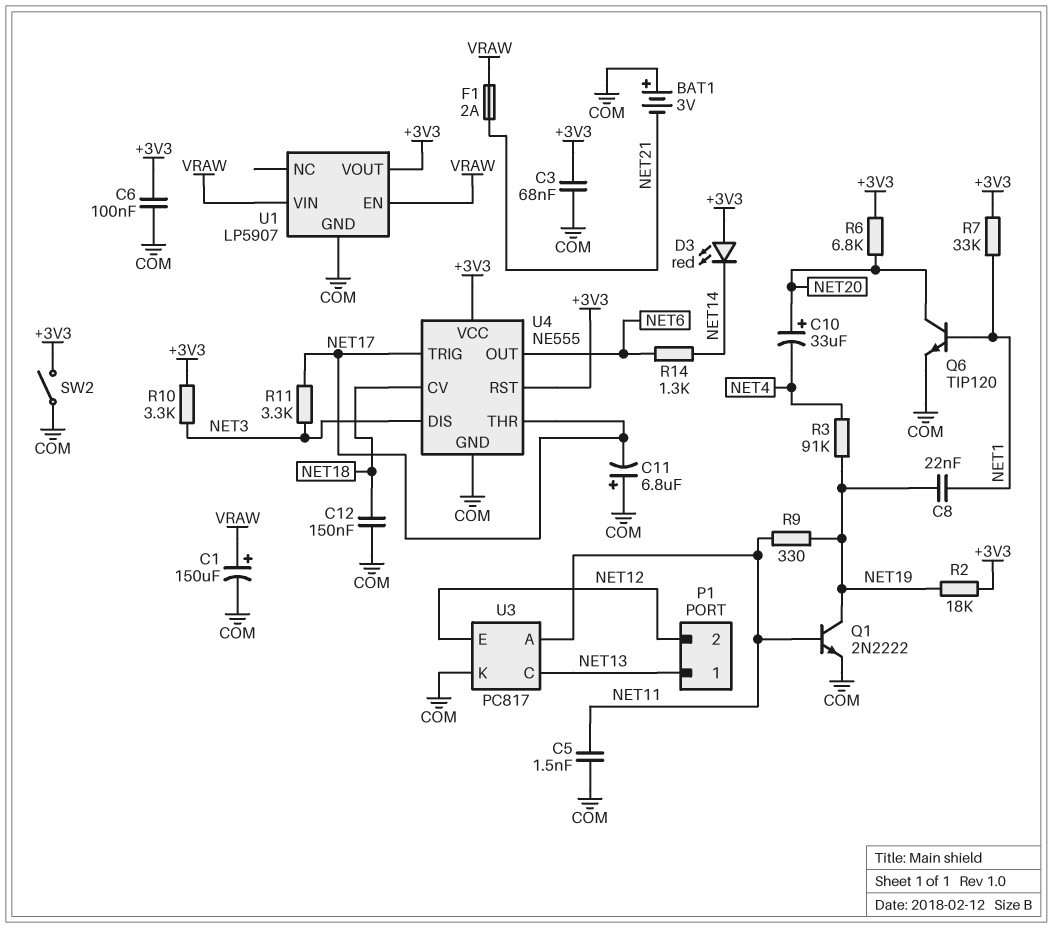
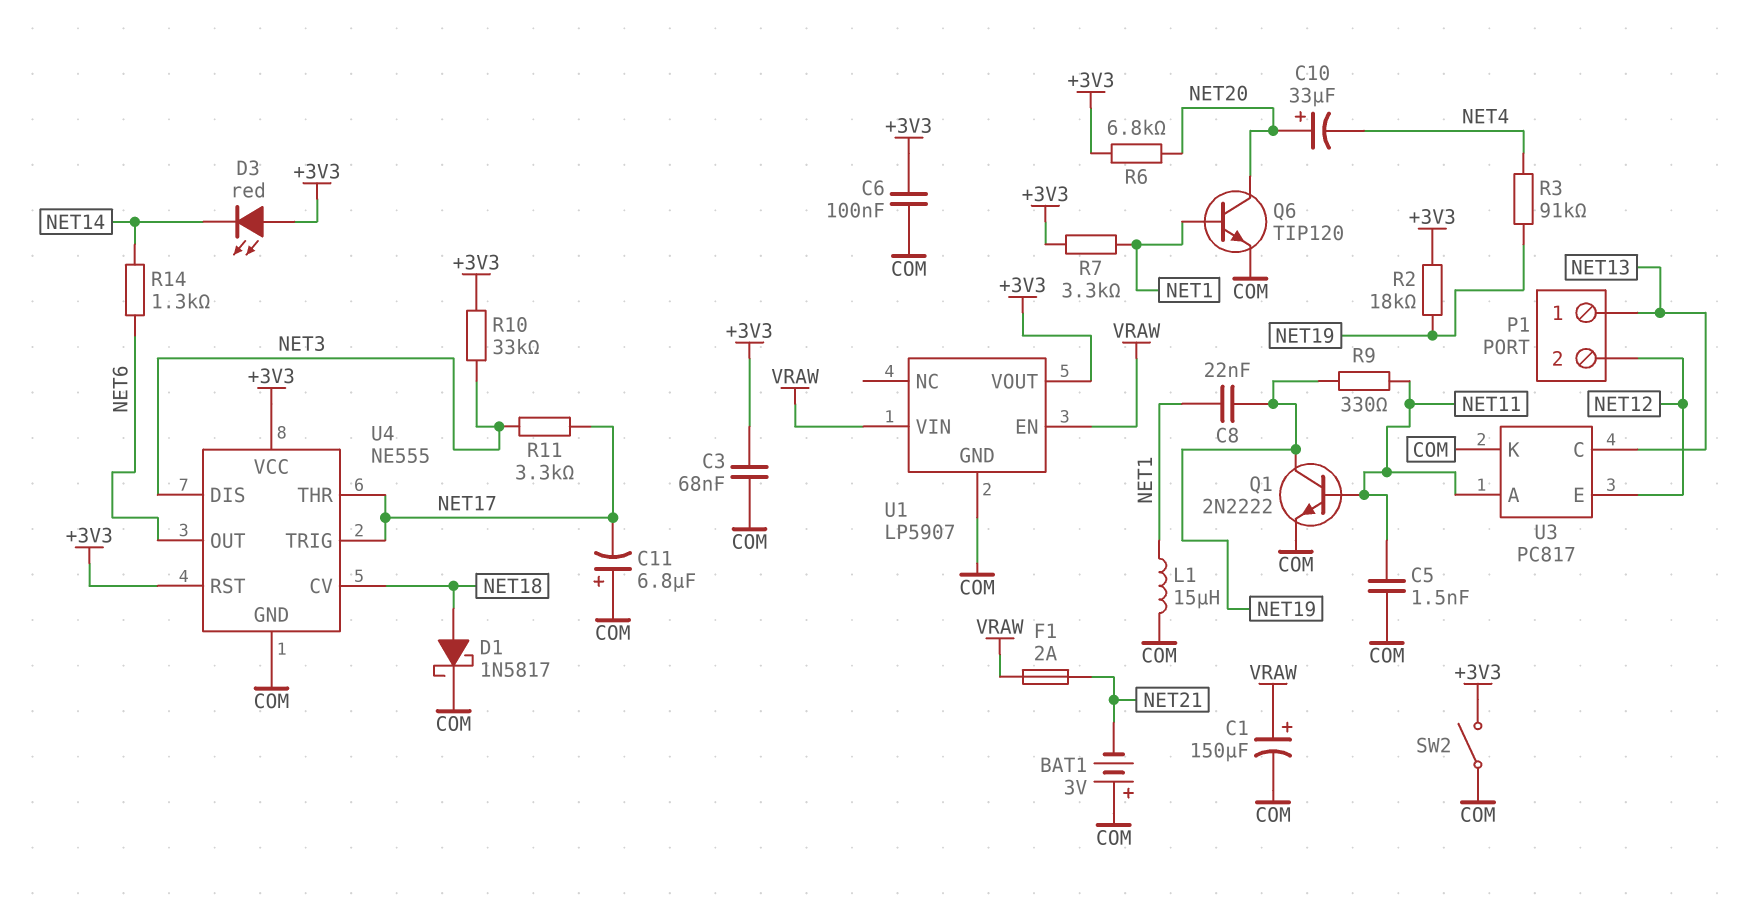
C12: 150nF (COM, NET18) -> none
D1: none -> schottky 1N5817 (A NET18, K COM)
L1: none -> 15uH (COM, NET1)
R7: 33k (+3V3, NET1) -> 3.3k (+3V3, NET1)
R10: 3.3k (+3V3, NET3) -> 33k (+3V3, NET3)

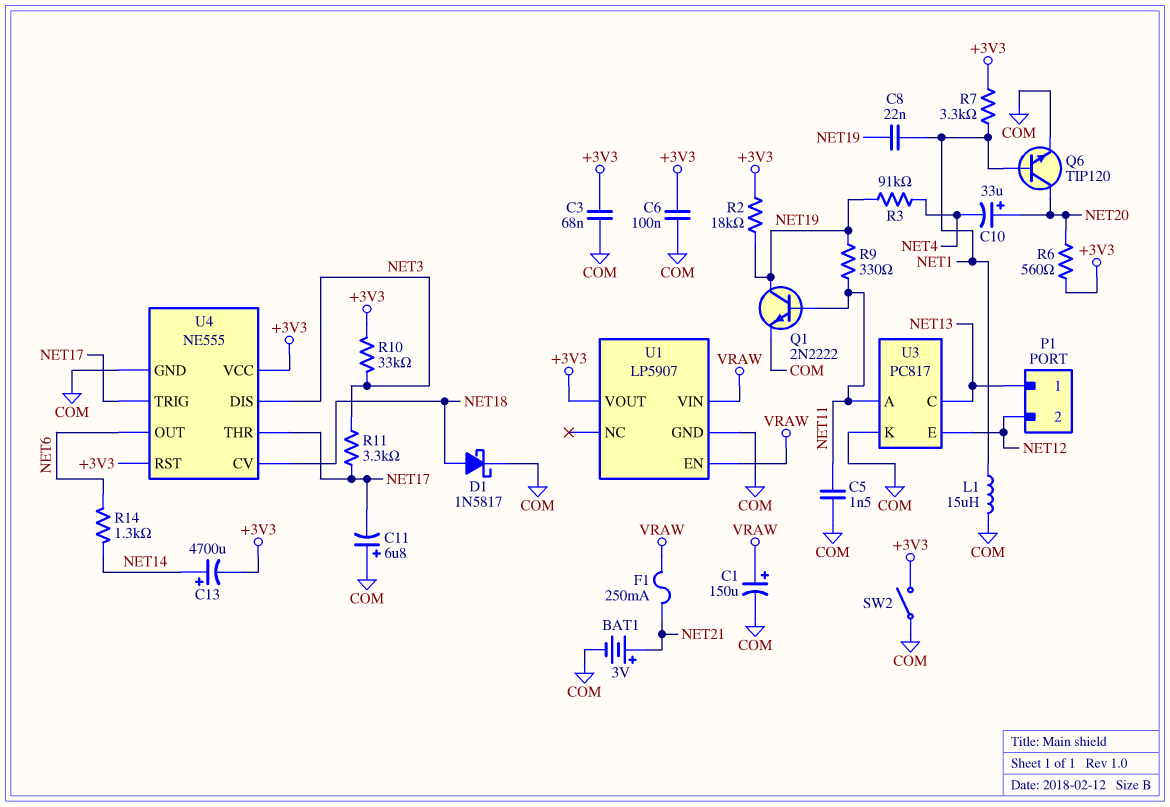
BAT1: 3V (plus COM, minus NET21) -> 3V (plus NET21, minus COM)
C13: none -> 4700uF (plus NET14, minus +3V3)
D3: LED red (A +3V3, K NET14) -> none
F1: 2A (NET21, VRAW) -> 250mA (NET21, VRAW)
R6: 6.8k (+3V3, NET20) -> 560 (+3V3, NET20)

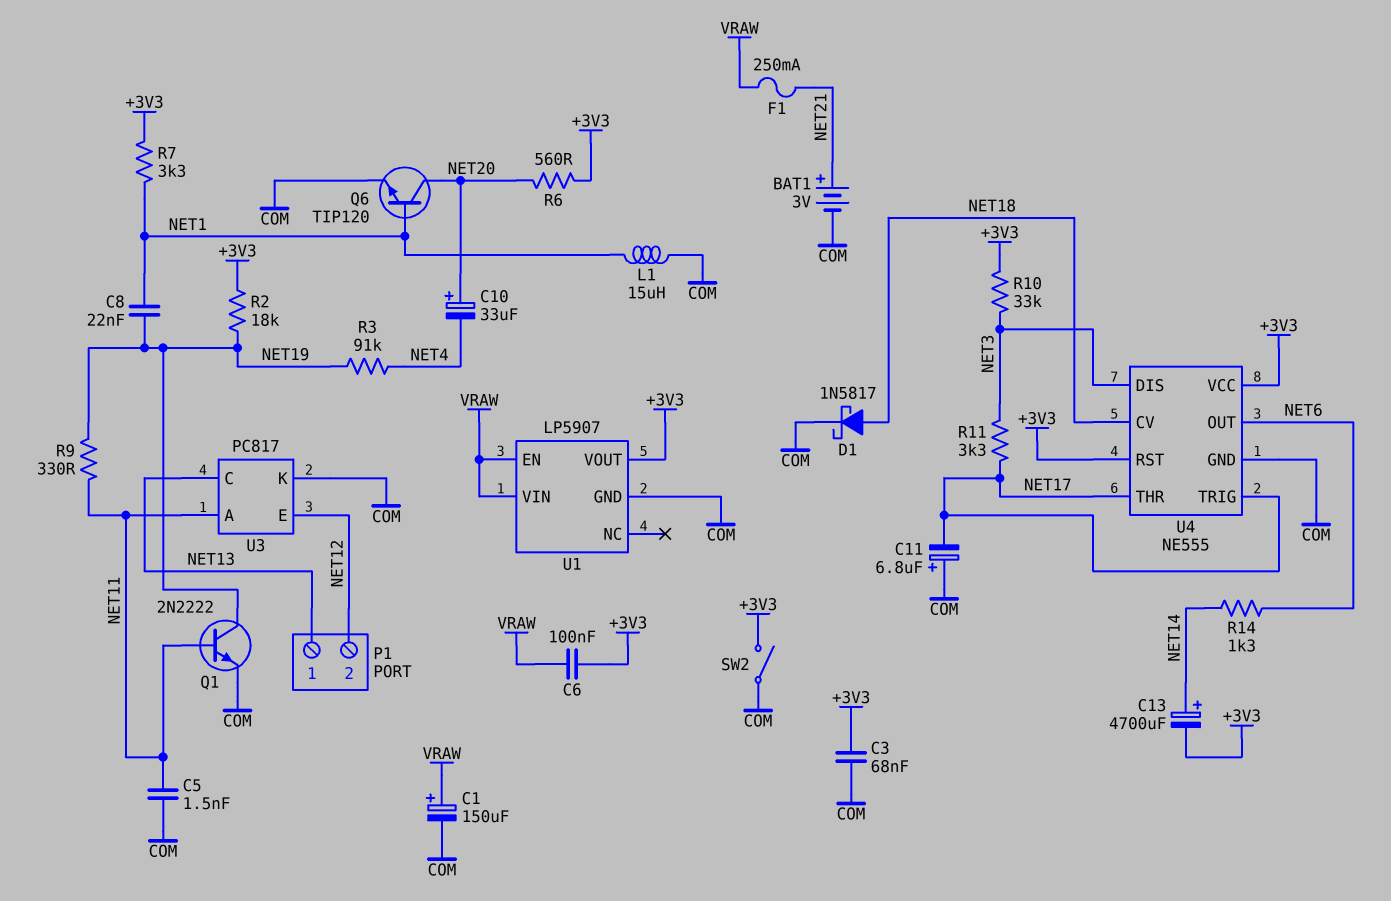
C6: 100nF (+3V3, COM) -> 100nF (+3V3, VRAW)

